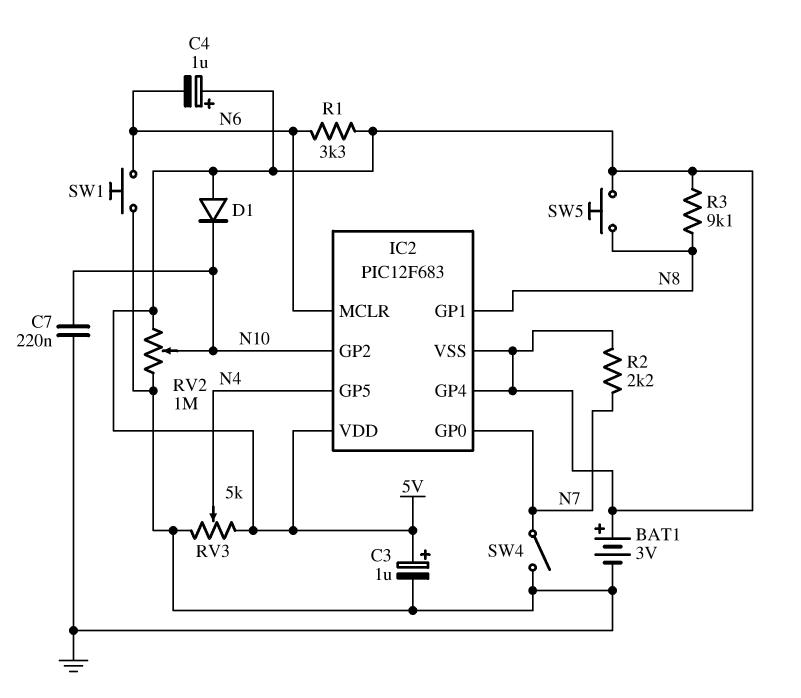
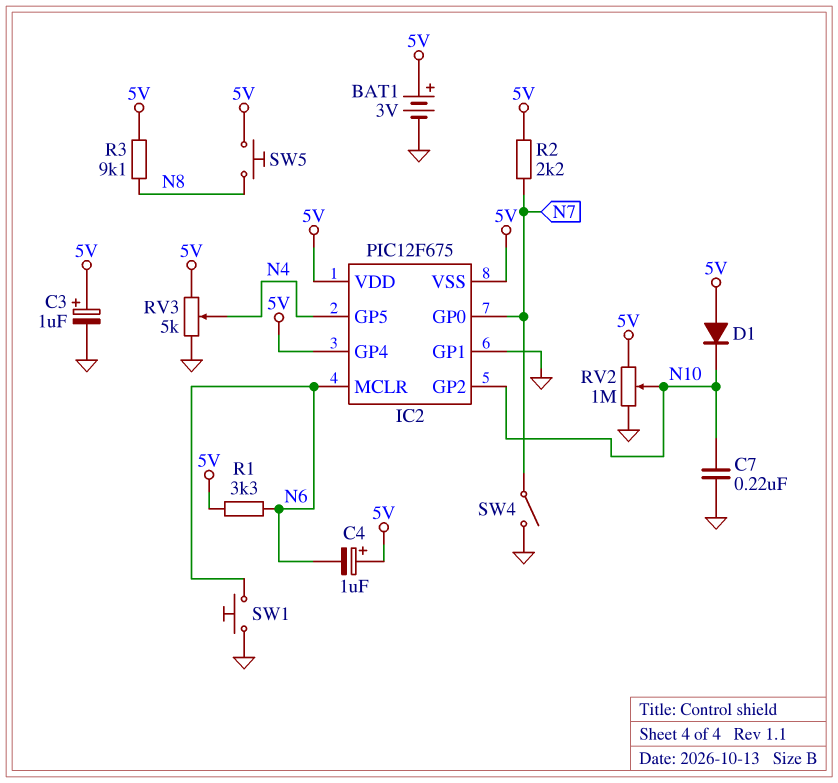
IC2: PIC12F683 -> PIC12F675
IC2 pin GP1: N8 -> GND

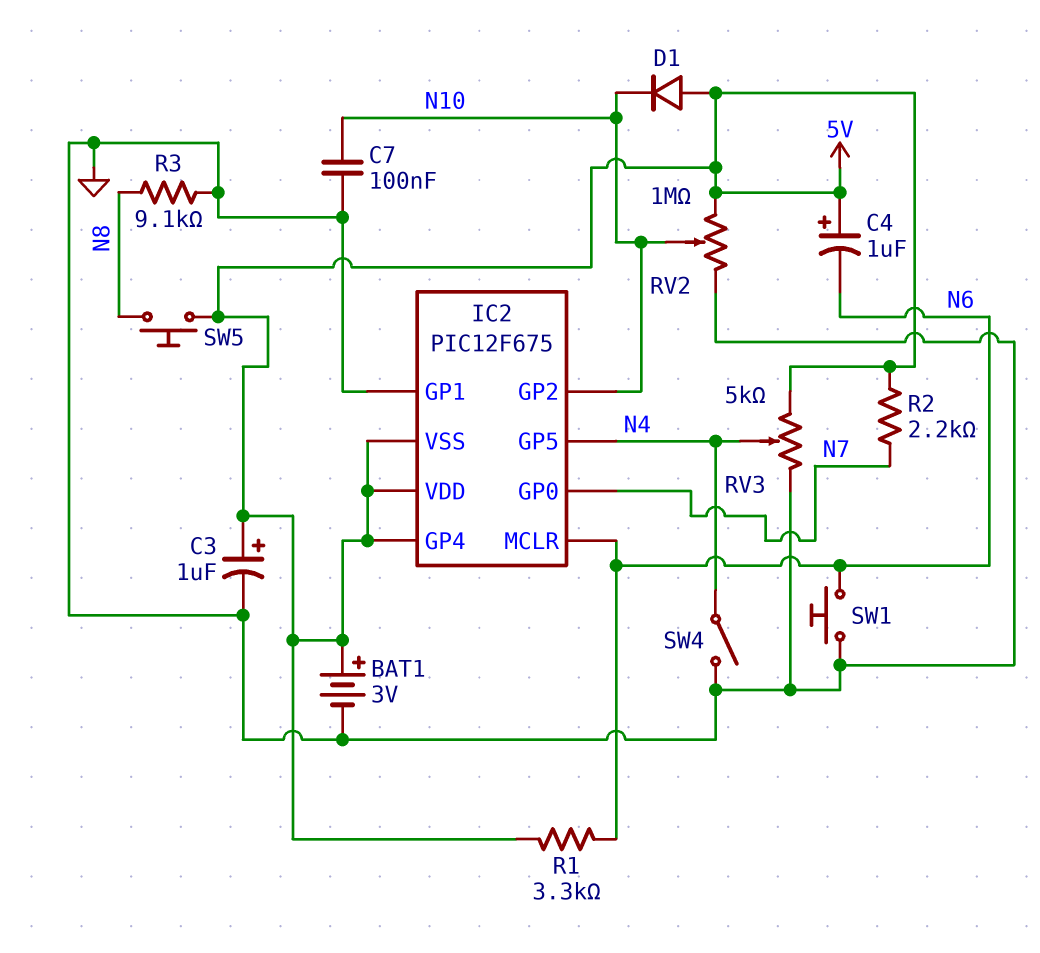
C7: 220nF (GND, N10) -> 100nF (GND, N10)
R3: 9.1k (5V, N8) -> 9.1k (GND, N8)
SW4: switch (GND, N7) -> switch (GND, N4)

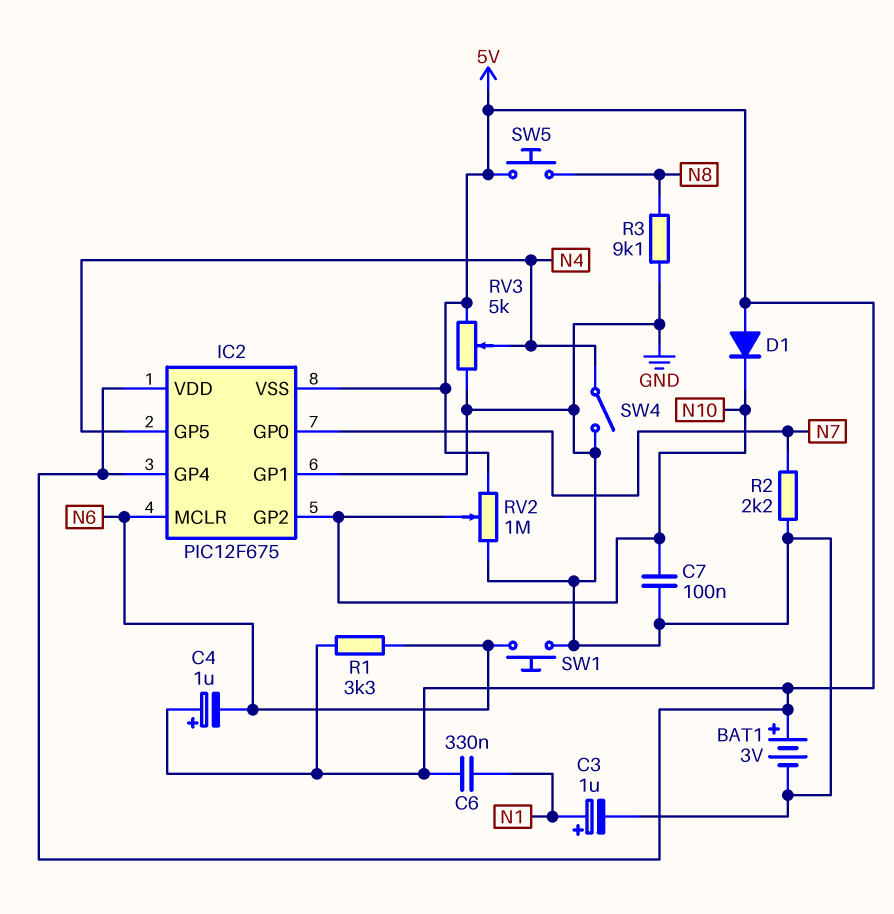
C3: 1uF (plus 5V, minus GND) -> 1uF (plus N1, minus GND)
C6: none -> 330nF (5V, N1)
R2: 2.2k (5V, N7) -> 2.2k (GND, N7)

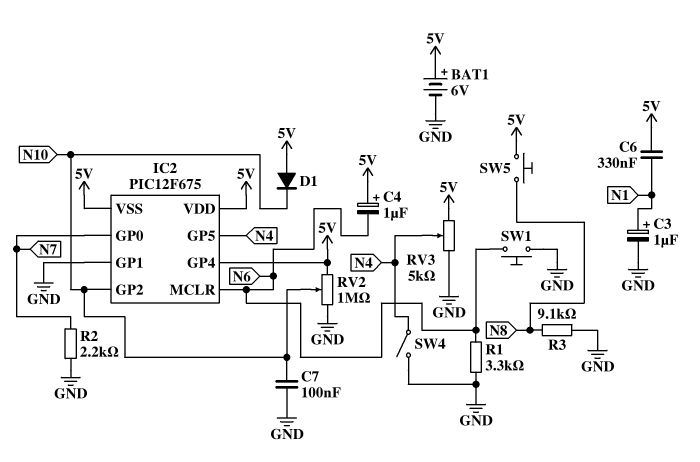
BAT1: 3V (plus 5V, minus GND) -> 6V (plus 5V, minus GND)
R1: 3.3k (5V, N6) -> 3.3k (GND, N6)

